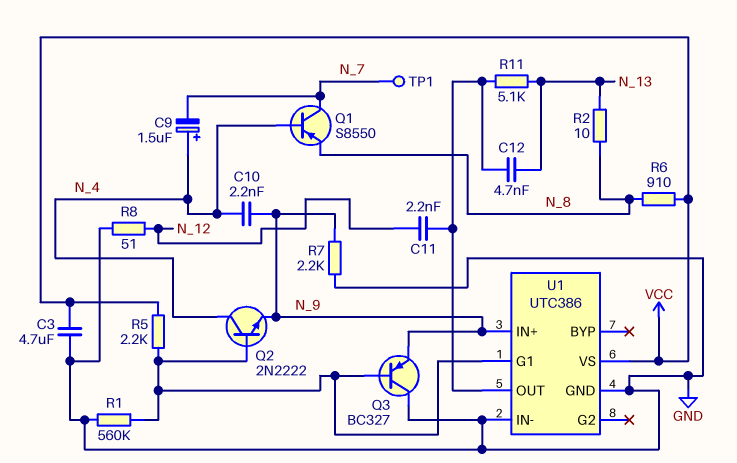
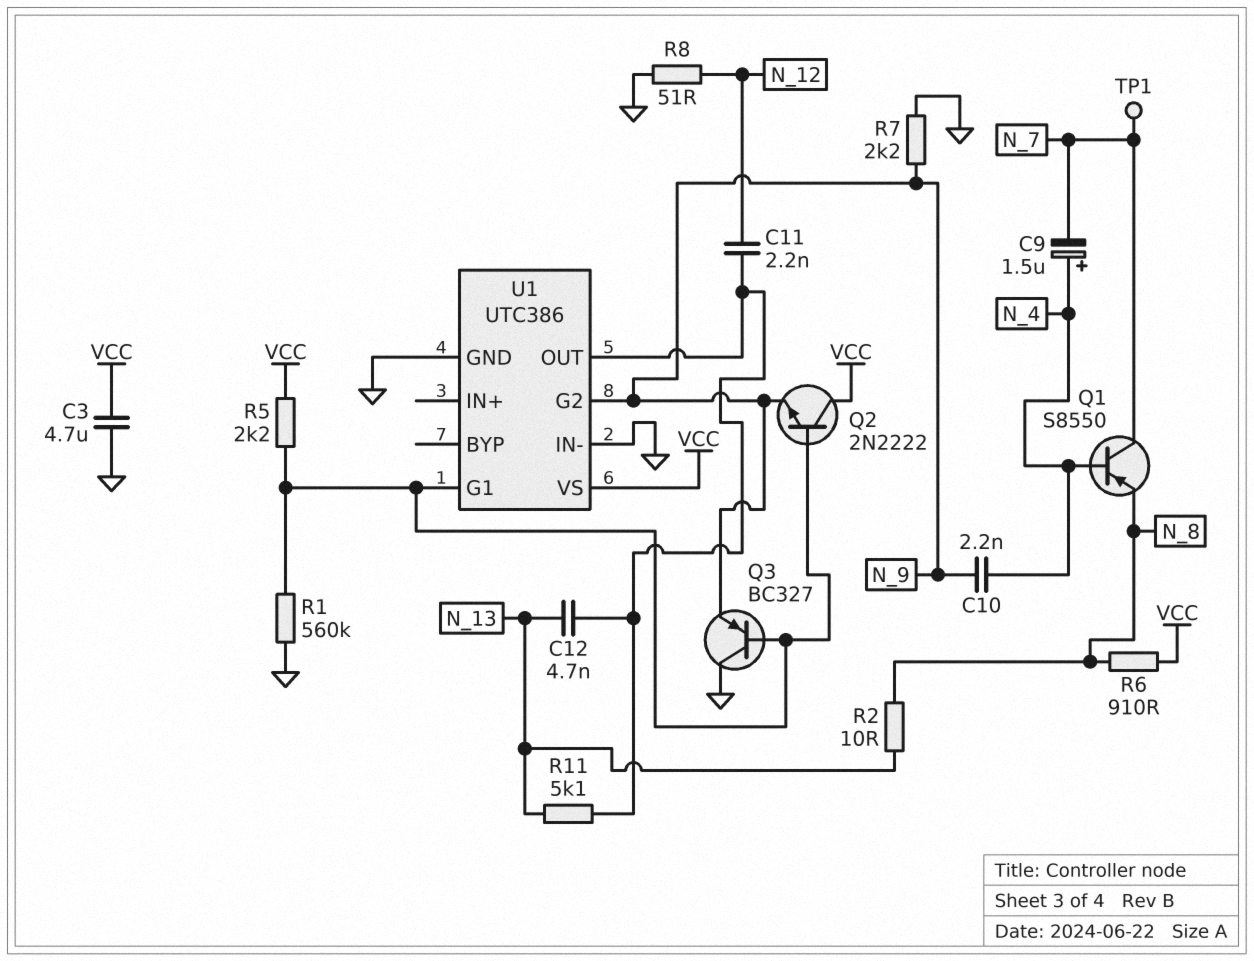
Q2: NPN 2N2222 (B U1/G1, C N_4, E N_9) -> NPN 2N2222 (B U1/G1, C VCC, E N_9)
U1 pin G2: none -> N_9
U1 pin IN+: N_9 -> none

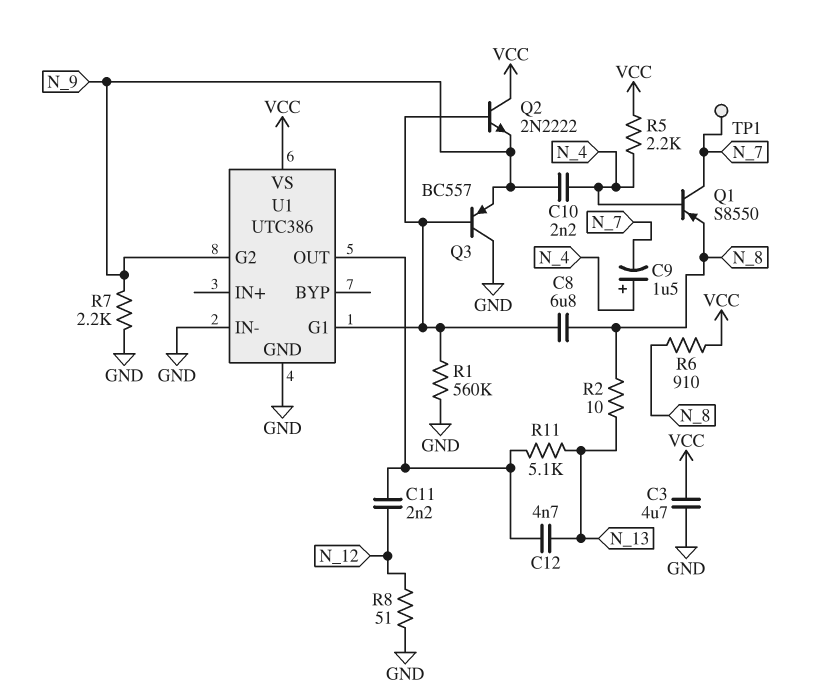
C8: none -> 6.8uF (N_8, U1/G1)
Q3: PNP BC327 (B U1/G1, C GND, E N_9) -> PNP BC557 (B U1/G1, C GND, E N_9)
R5: 2.2k (U1/G1, VCC) -> 2.2k (N_4, VCC)

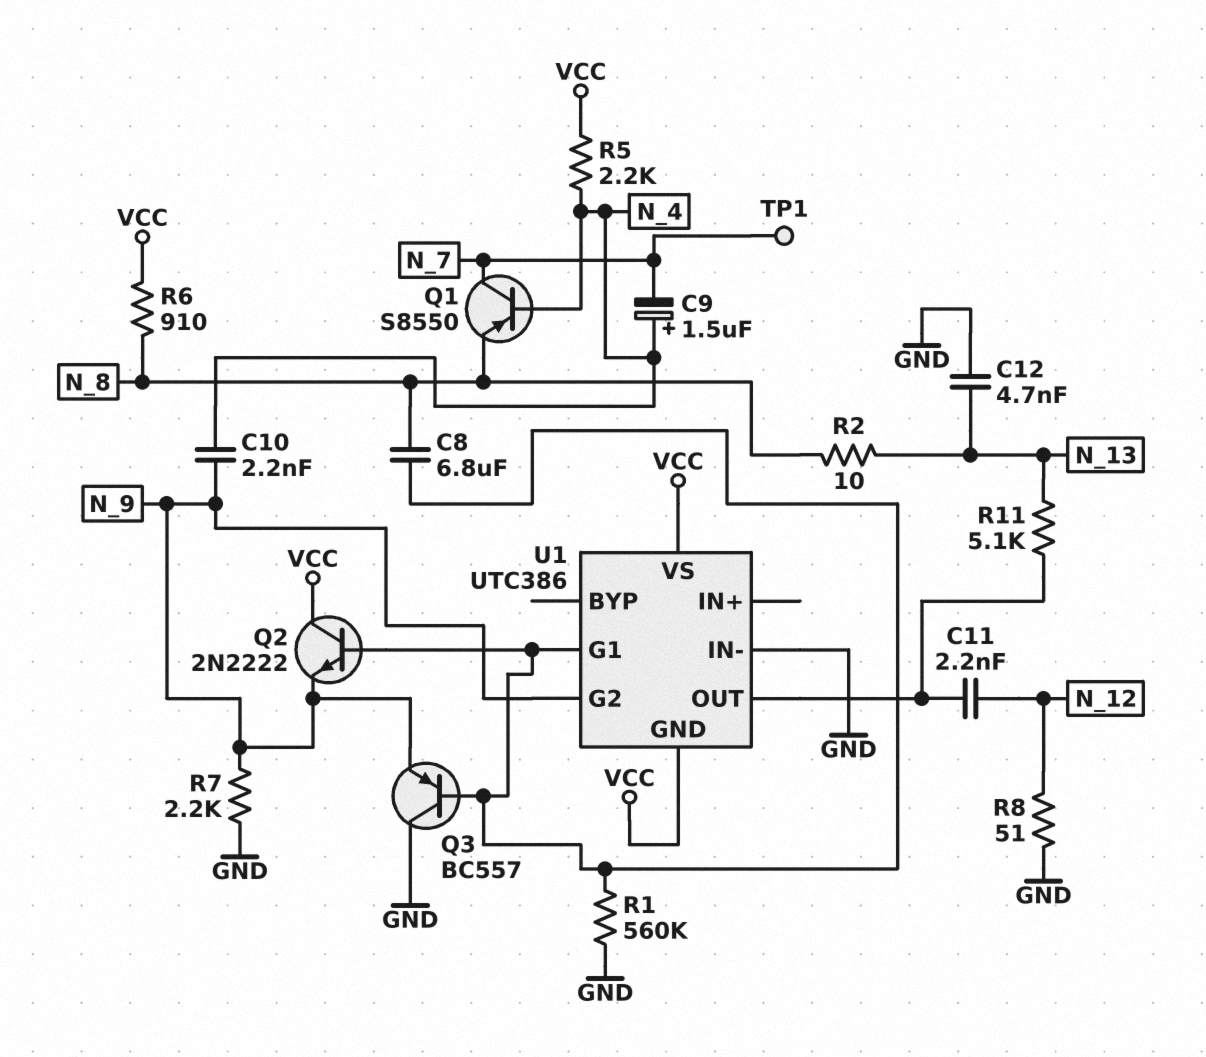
C3: 4.7uF (GND, VCC) -> none
C12: 4.7nF (N_13, U1/OUT) -> 4.7nF (GND, N_13)
U1 pin GND: GND -> VCC

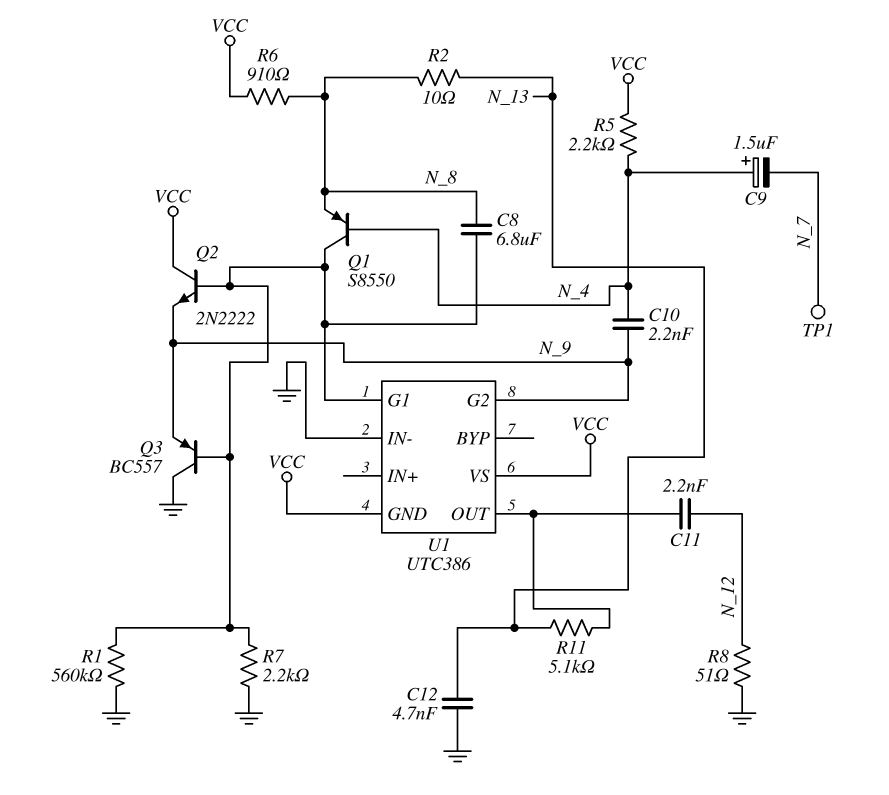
Q1: PNP S8550 (B N_4, C N_7, E N_8) -> PNP S8550 (B N_4, C U1/G1, E N_8)
R7: 2.2k (GND, N_9) -> 2.2k (GND, U1/G1)

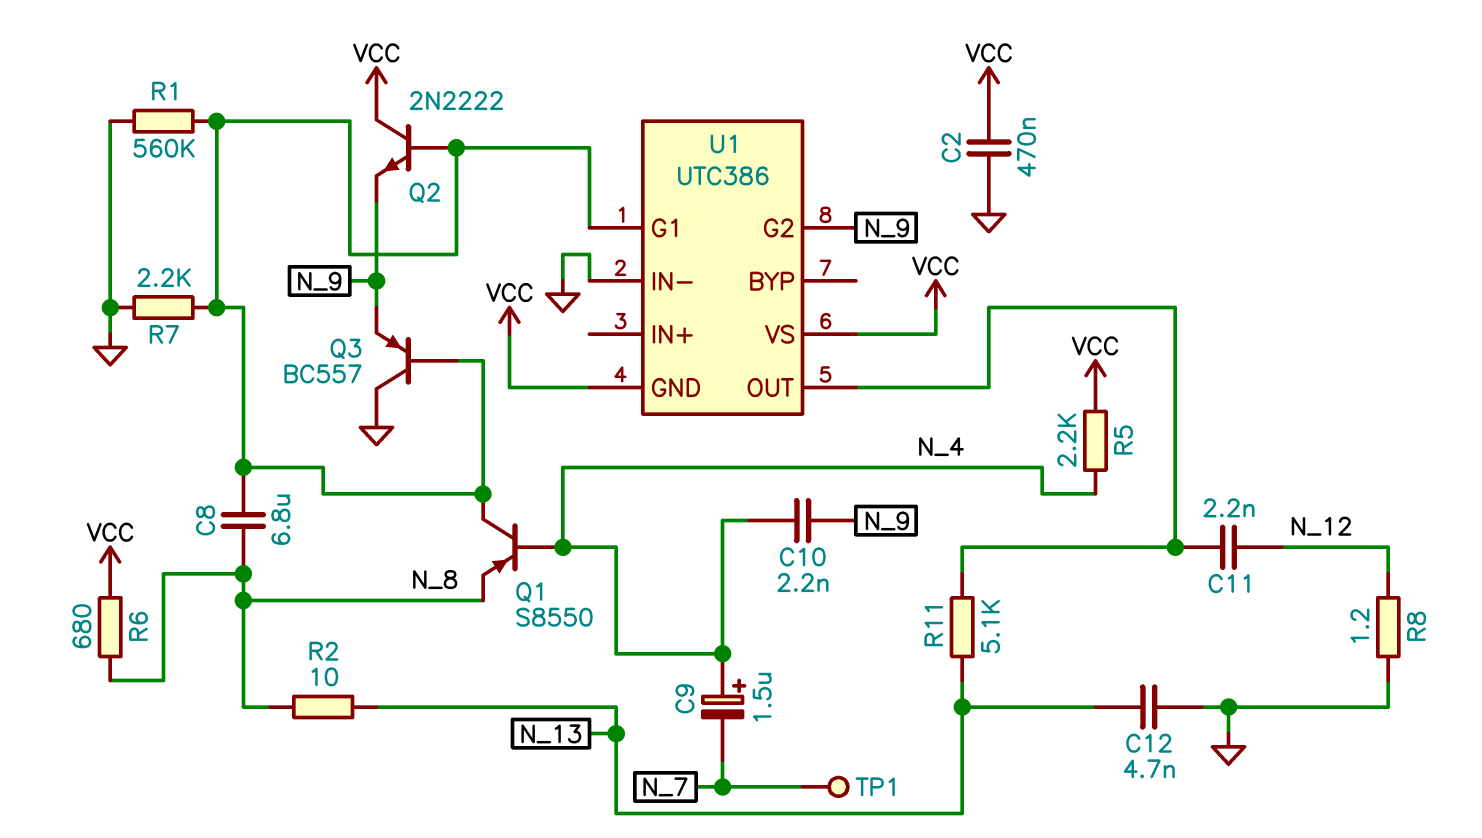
C2: none -> 470nF (GND, VCC)
R6: 910 (N_8, VCC) -> 680 (N_8, VCC)
R8: 51 (GND, N_12) -> 1.2 (GND, N_12)

